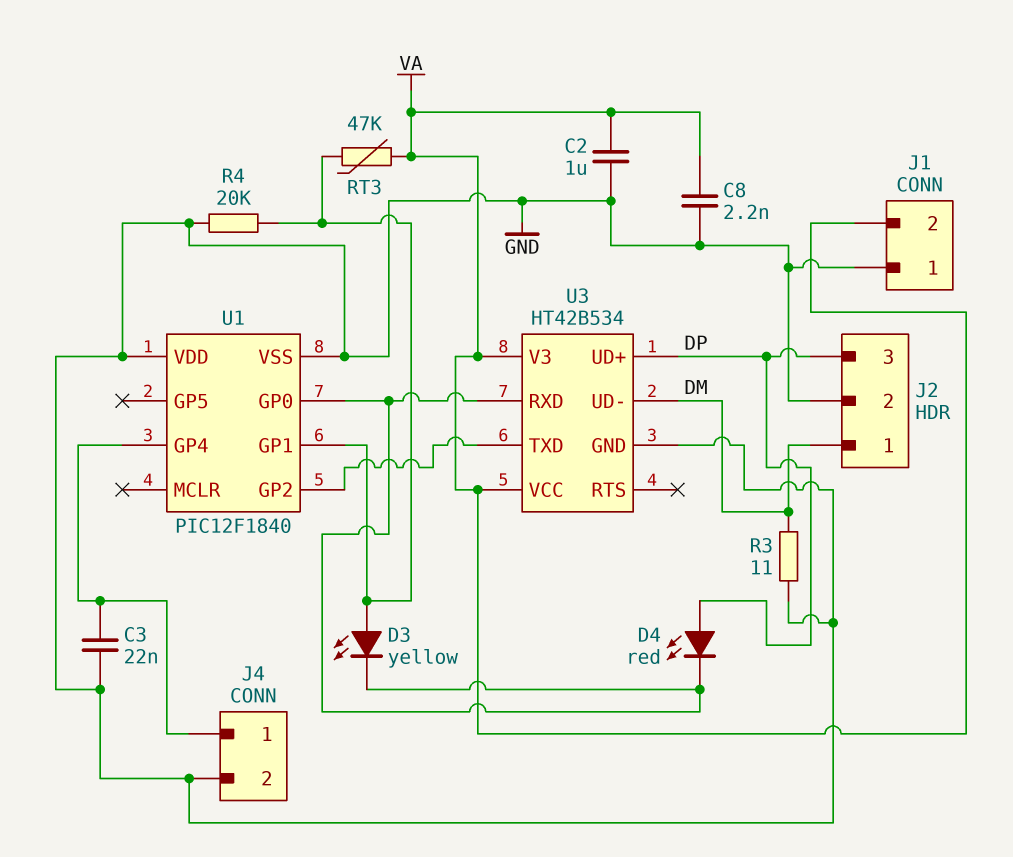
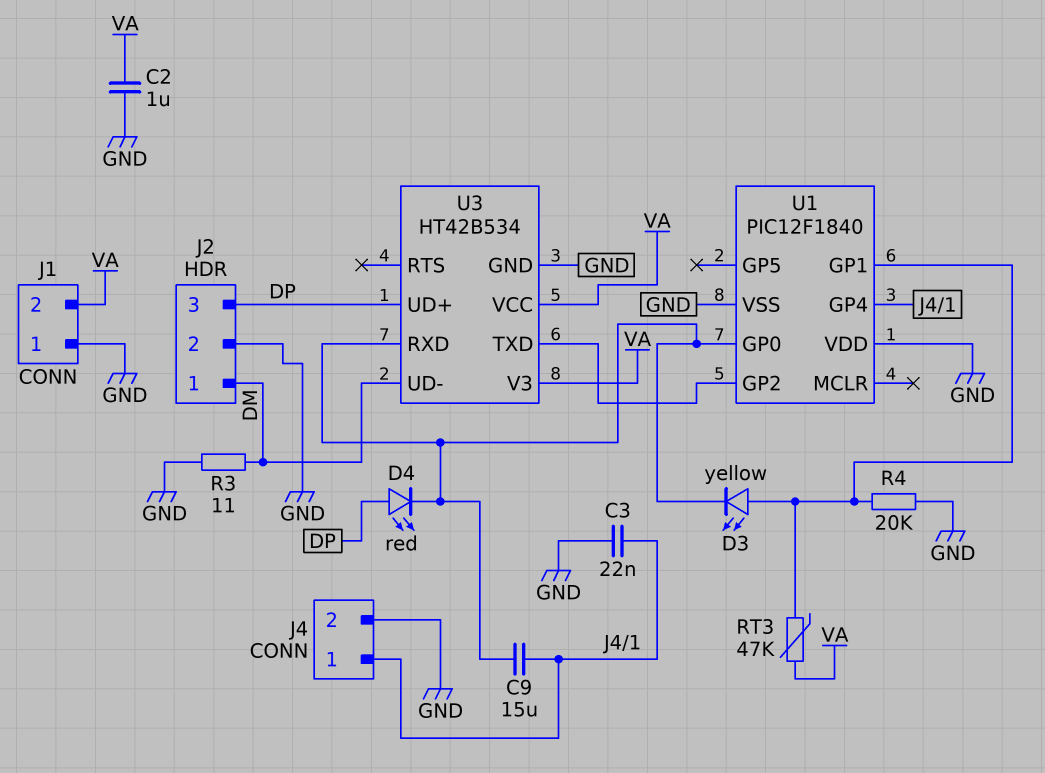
C8: 2.2nF (GND, VA) -> none
C9: none -> 15uF (J4/1, U1/GP0)

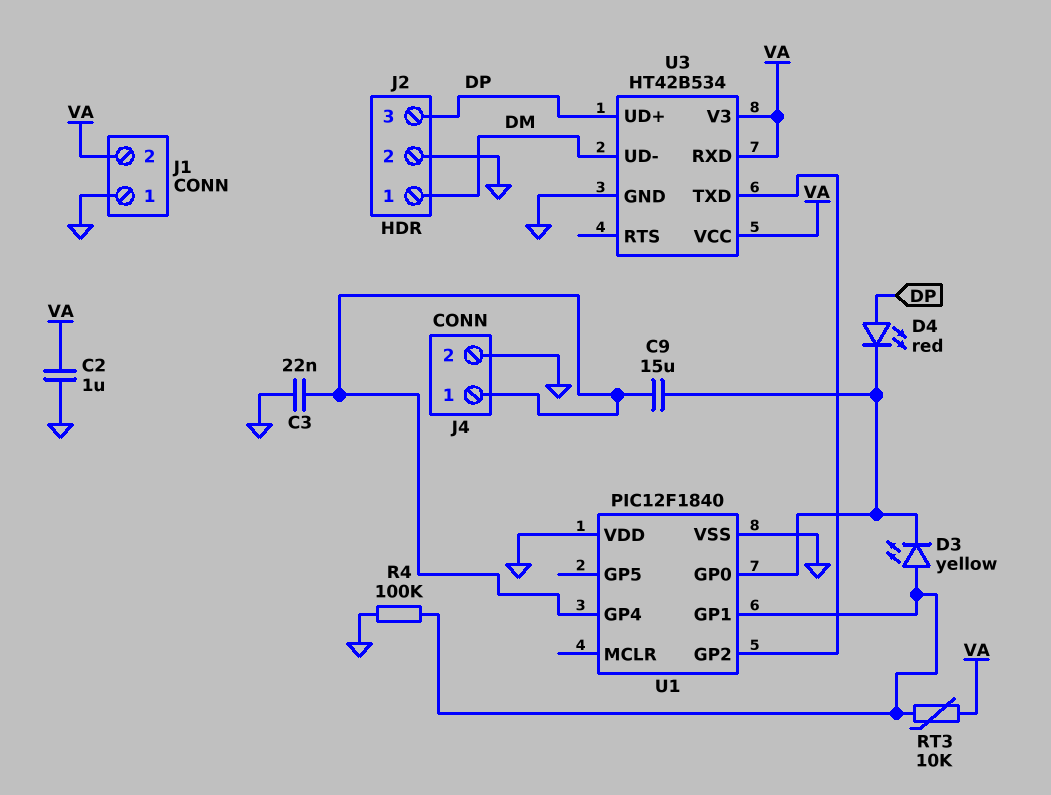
R3: 11 (DM, GND) -> none
R4: 20k (GND, U1/GP1) -> 100k (GND, U1/GP1)
RT3: 47k (U1/GP1, VA) -> 10k (U1/GP1, VA)
U3 pin RXD: U1/GP0 -> VA

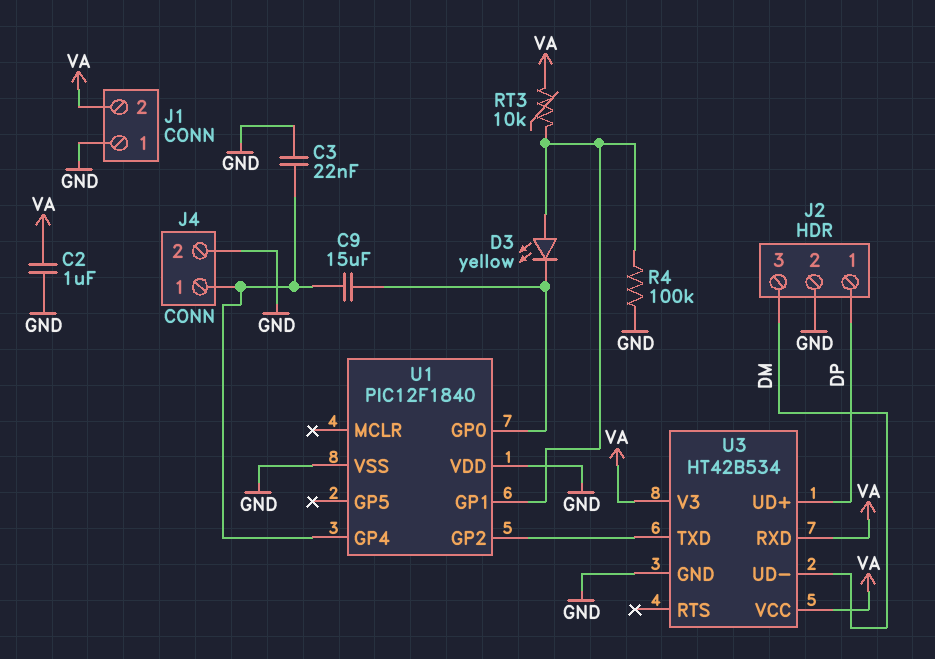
D4: LED red (A DP, K U1/GP0) -> none
J2 pin 1: DM -> DP
J2 pin 3: DP -> DM

